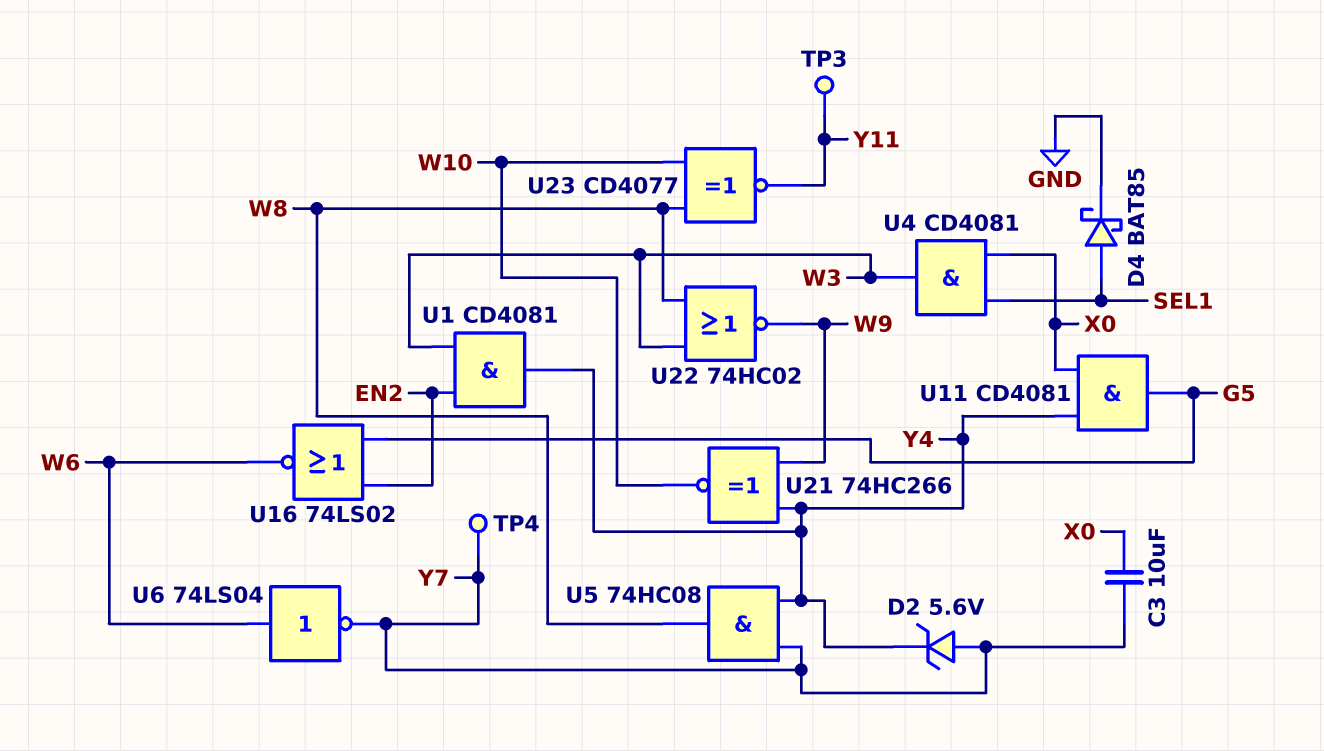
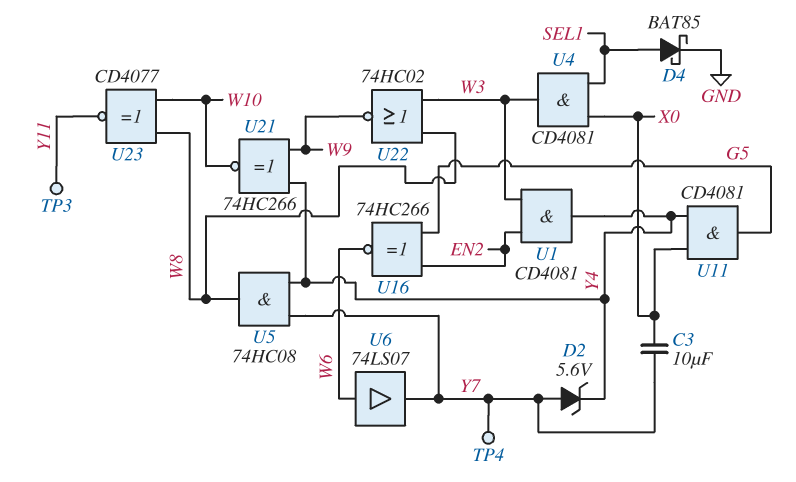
U6: NOT 74LS04 (in W6, out Y7) -> buffer 74LS07 (in W6, out Y7)
U16: NOR 74LS02 (in EN2, in G5, out W6) -> XNOR 74HC266 (in EN2, in G5, out W6)

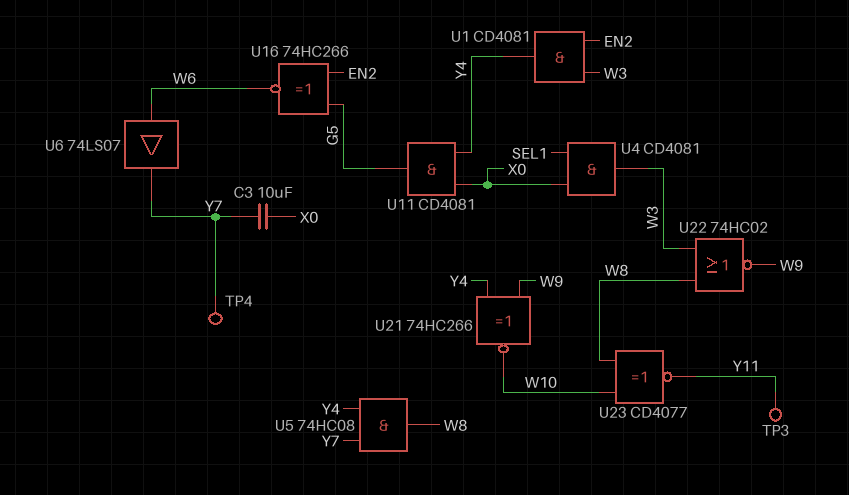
D2: zener 5.6V (A Y7, K Y4) -> none
D4: schottky BAT85 (A SEL1, K GND) -> none

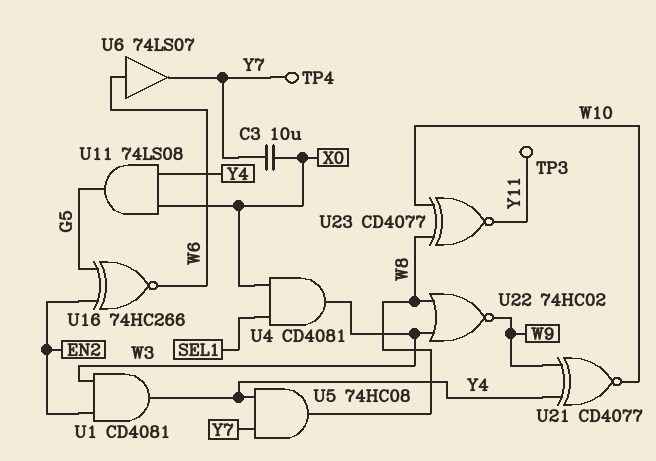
U11: AND CD4081 (in X0, in Y4, out G5) -> AND 74LS08 (in X0, in Y4, out G5)
U21: XNOR 74HC266 (in W9, in Y4, out W10) -> XNOR CD4077 (in W9, in Y4, out W10)

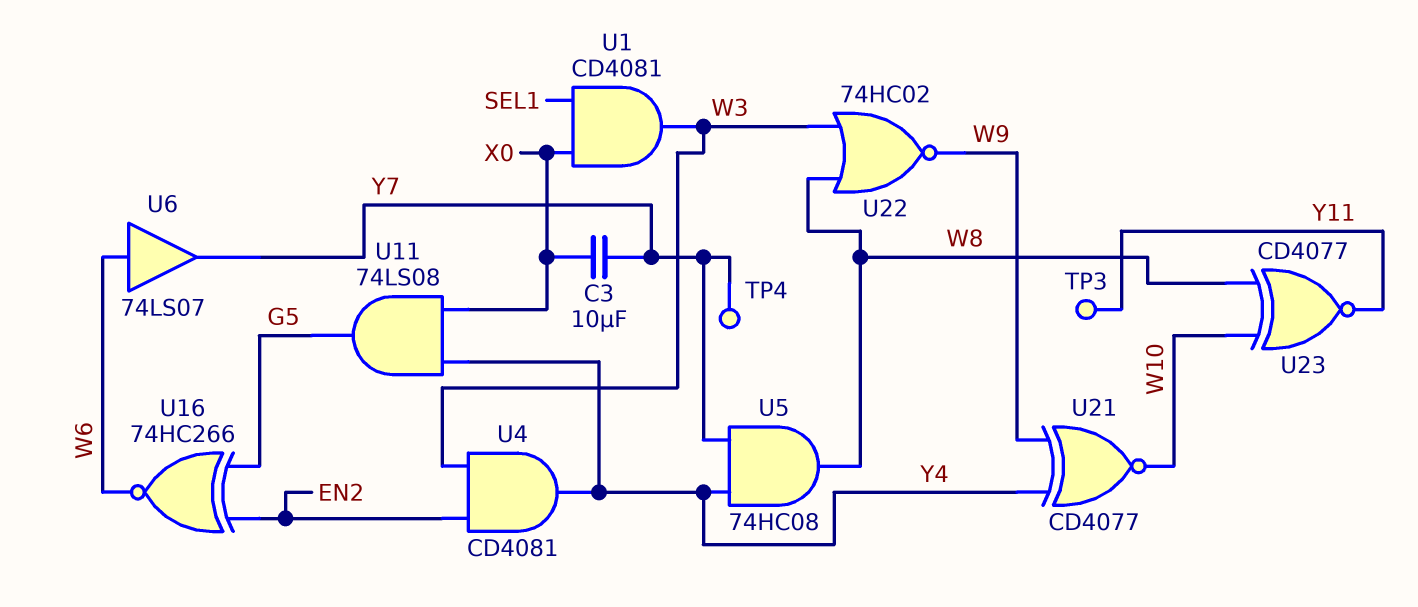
U1: AND CD4081 (in EN2, in W3, out Y4) -> AND CD4081 (in SEL1, in X0, out W3)
U4: AND CD4081 (in SEL1, in X0, out W3) -> AND CD4081 (in EN2, in W3, out Y4)

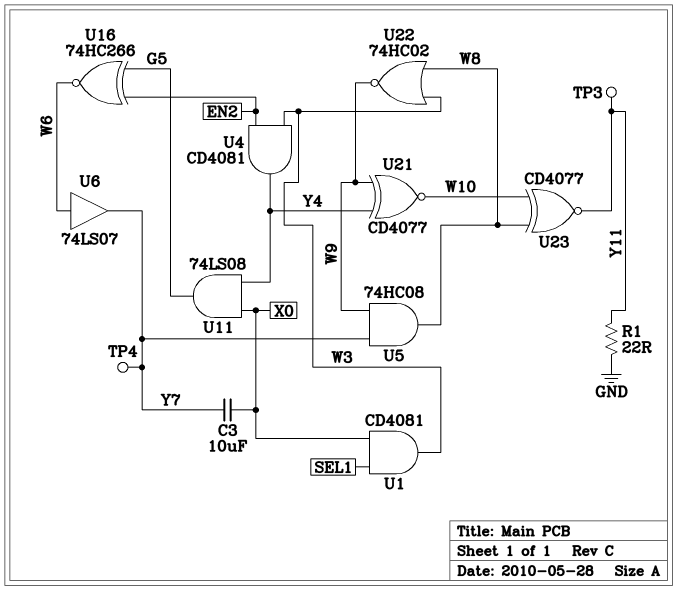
R1: none -> 22 (GND, Y11)
U5: AND 74HC08 (in Y4, in Y7, out W8) -> AND 74HC08 (in W9, in Y7, out W8)

